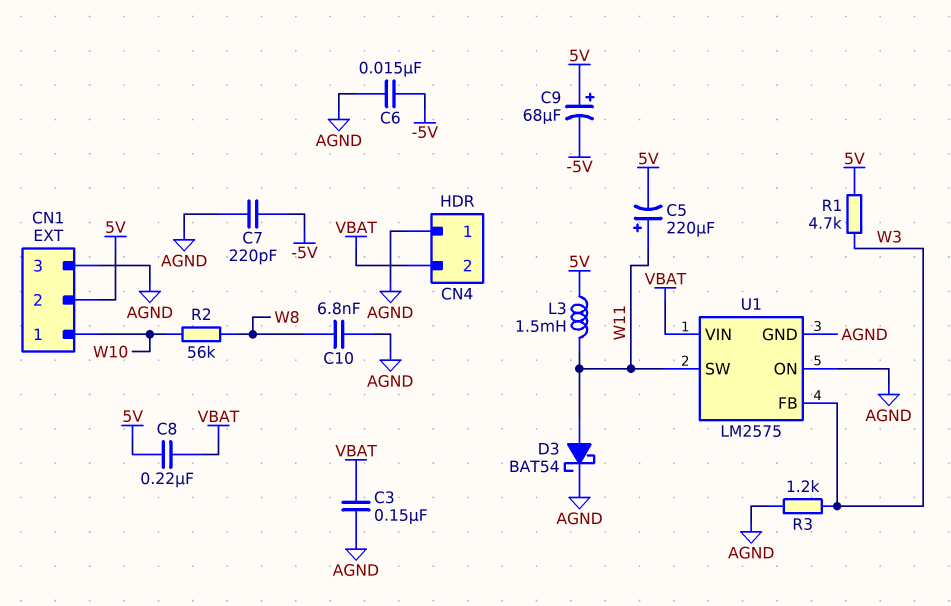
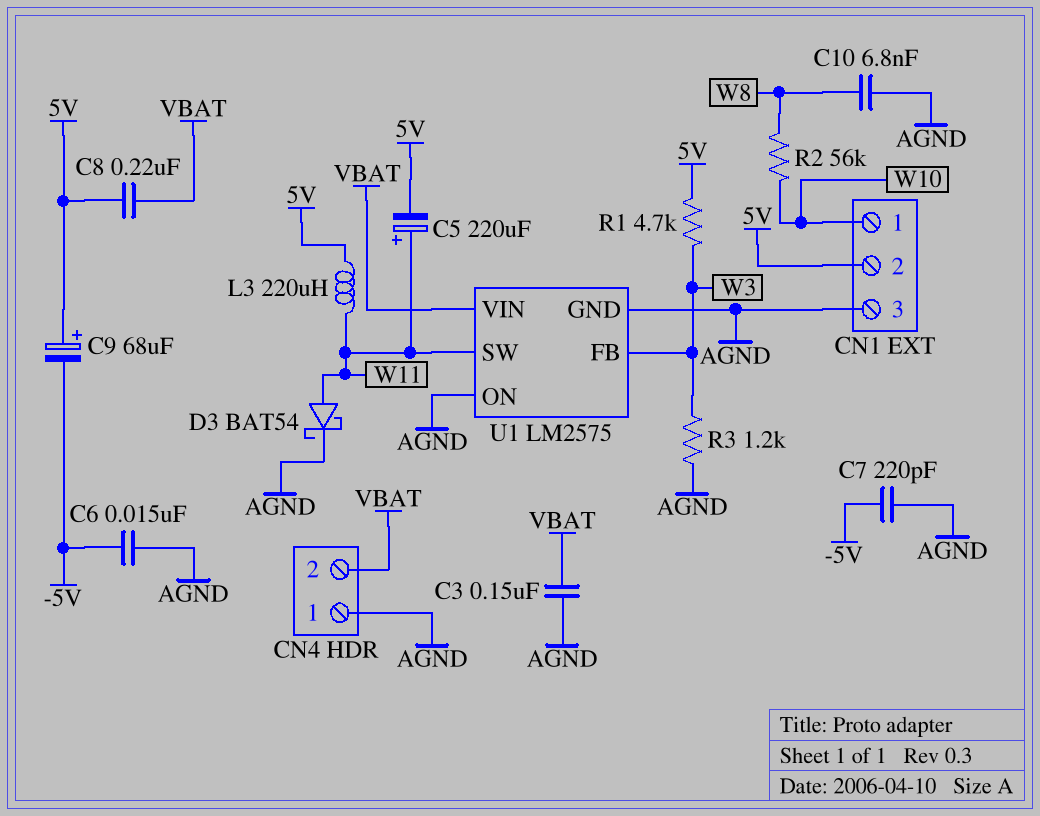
L3: 1.5mH (5V, W11) -> 220uH (5V, W11)

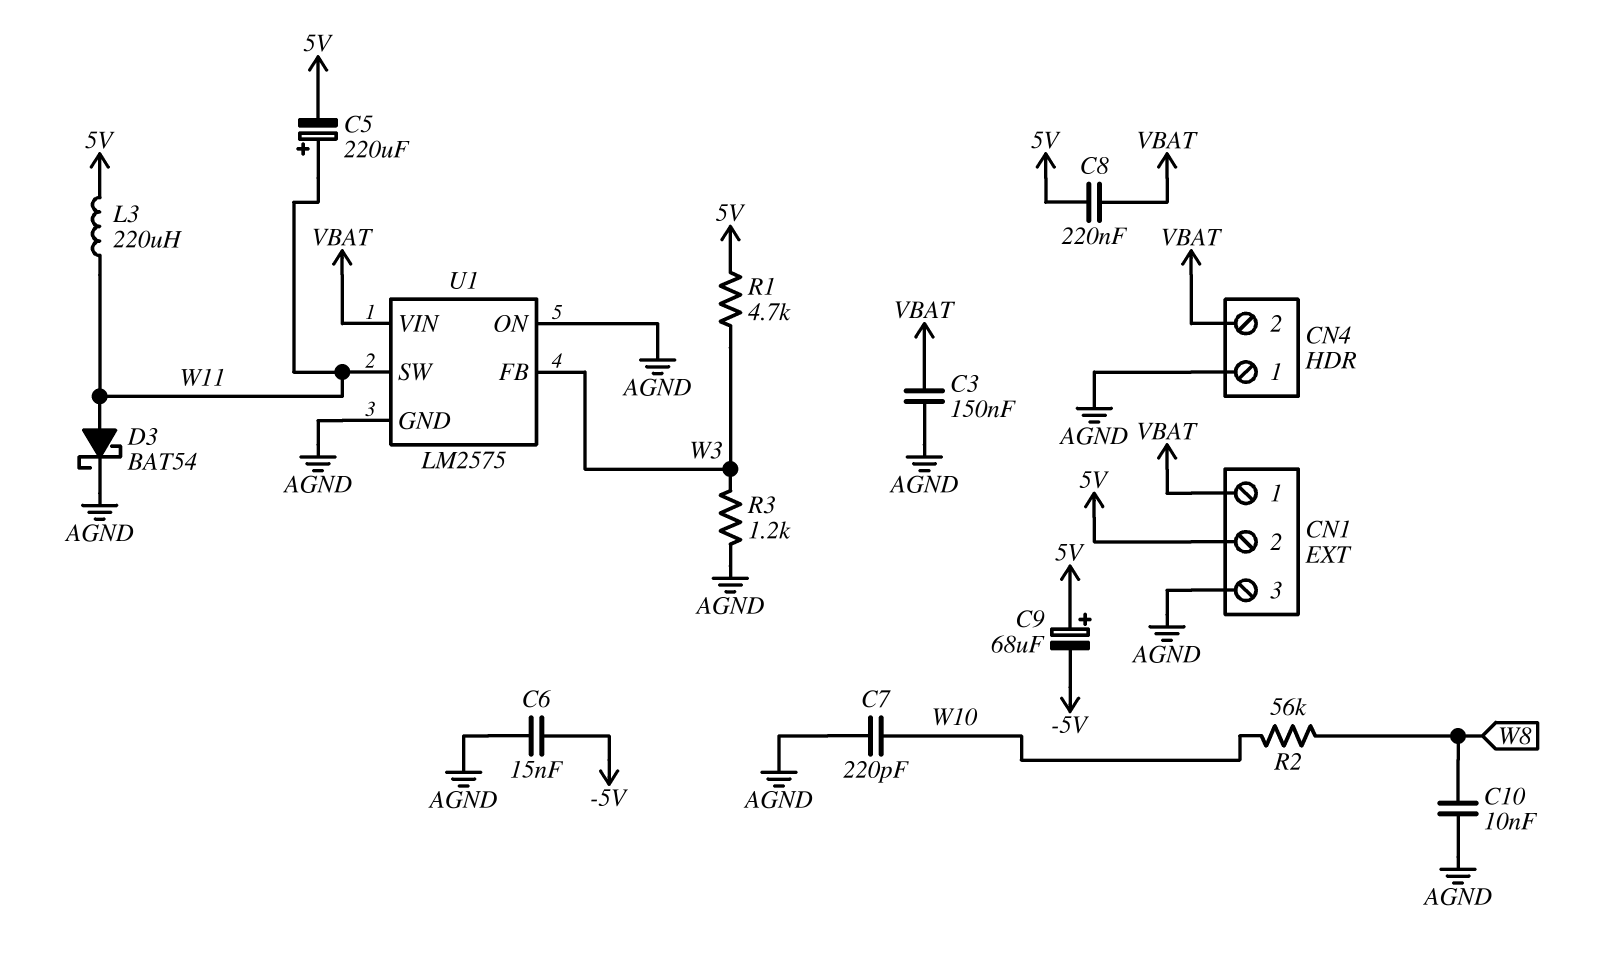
C7: 220pF (-5V, AGND) -> 220pF (AGND, W10)
C10: 6.8nF (AGND, W8) -> 10nF (AGND, W8)
CN1 pin 1: W10 -> VBAT

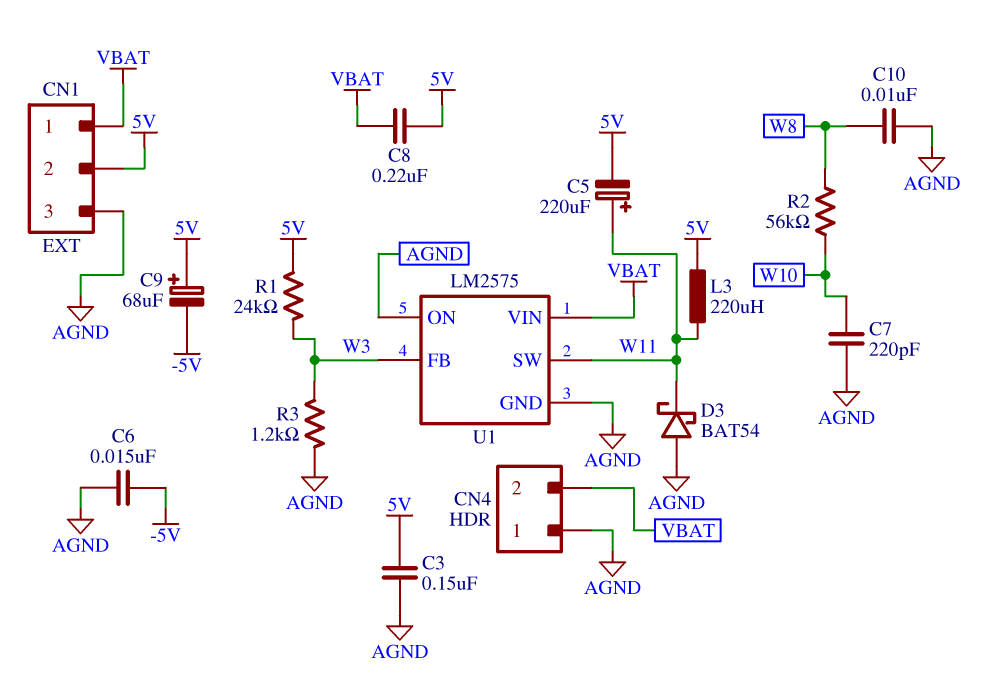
C3: 150nF (AGND, VBAT) -> 150nF (5V, AGND)
D3: schottky BAT54 (A W11, K AGND) -> schottky BAT54 (A AGND, K W11)
R1: 4.7k (5V, W3) -> 24k (5V, W3)

